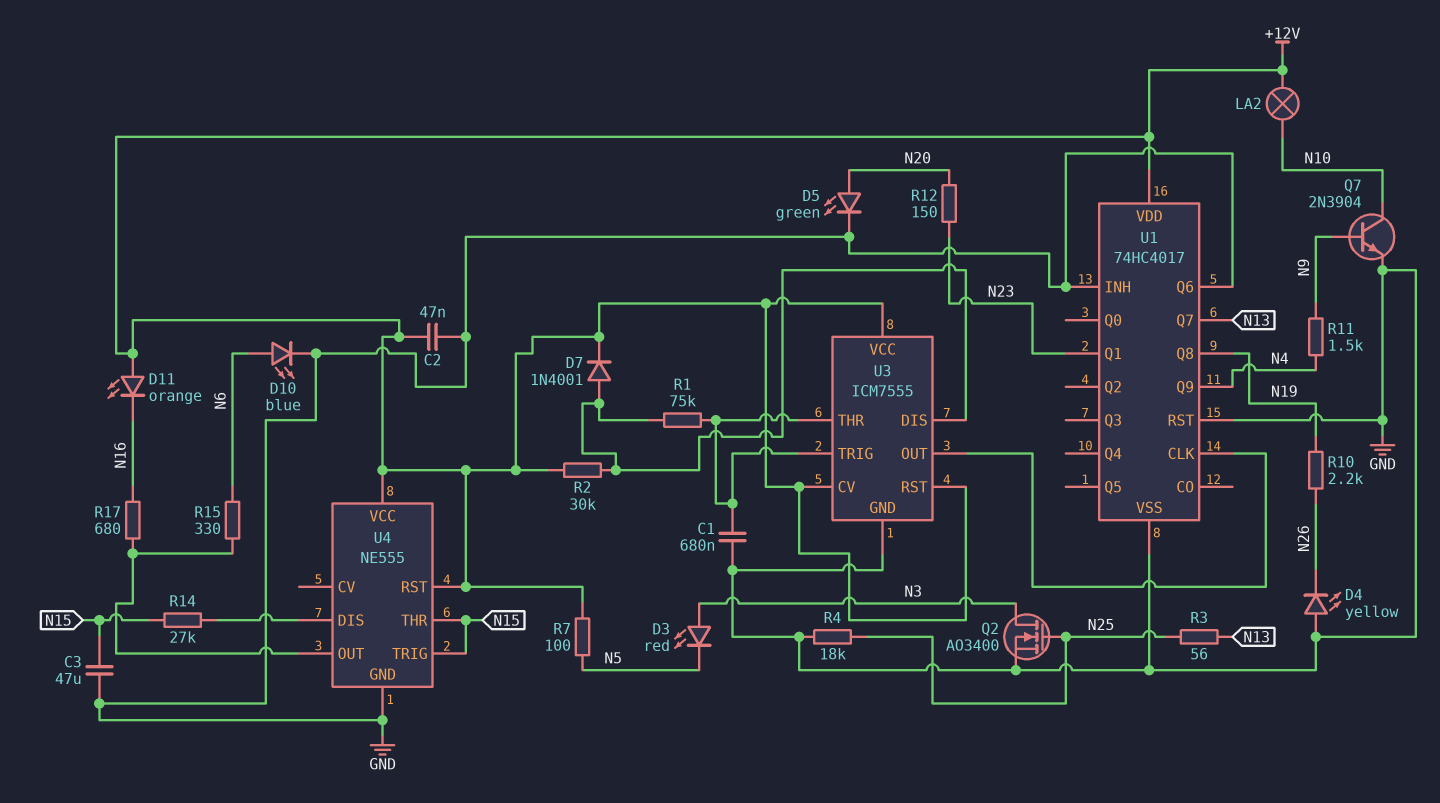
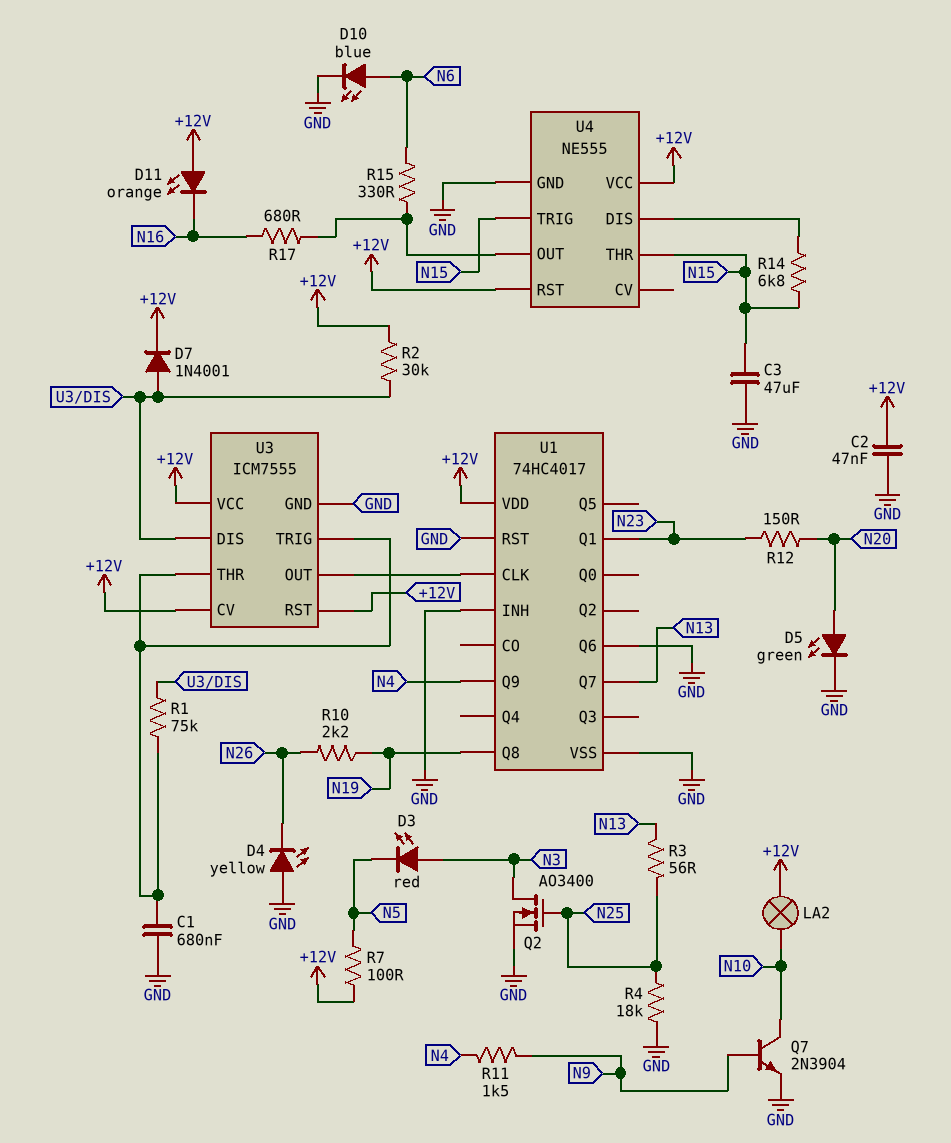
R14: 27k (N15, U4/DIS) -> 6.8k (N15, U4/DIS)

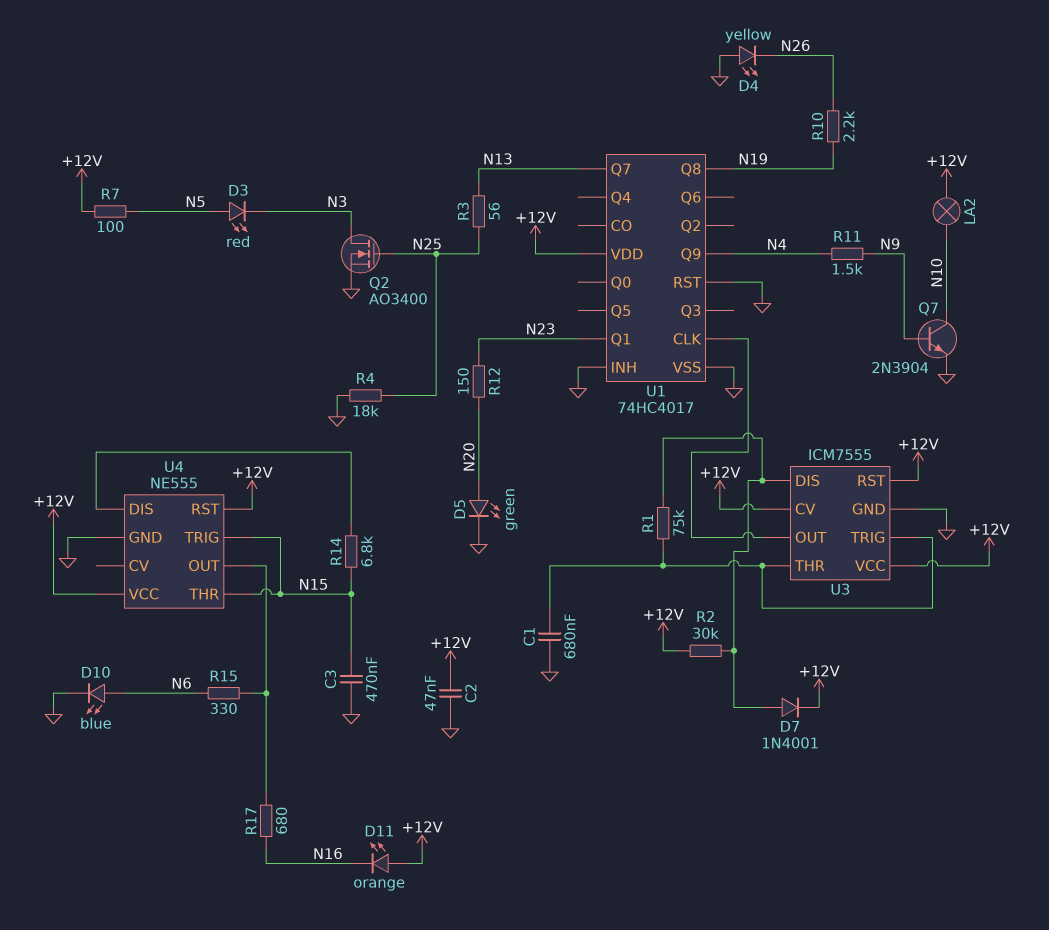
C3: 47uF (GND, N15) -> 470nF (GND, N15)
D3: LED red (A N3, K N5) -> LED red (A N5, K N3)
U1 pin Q6: GND -> none

